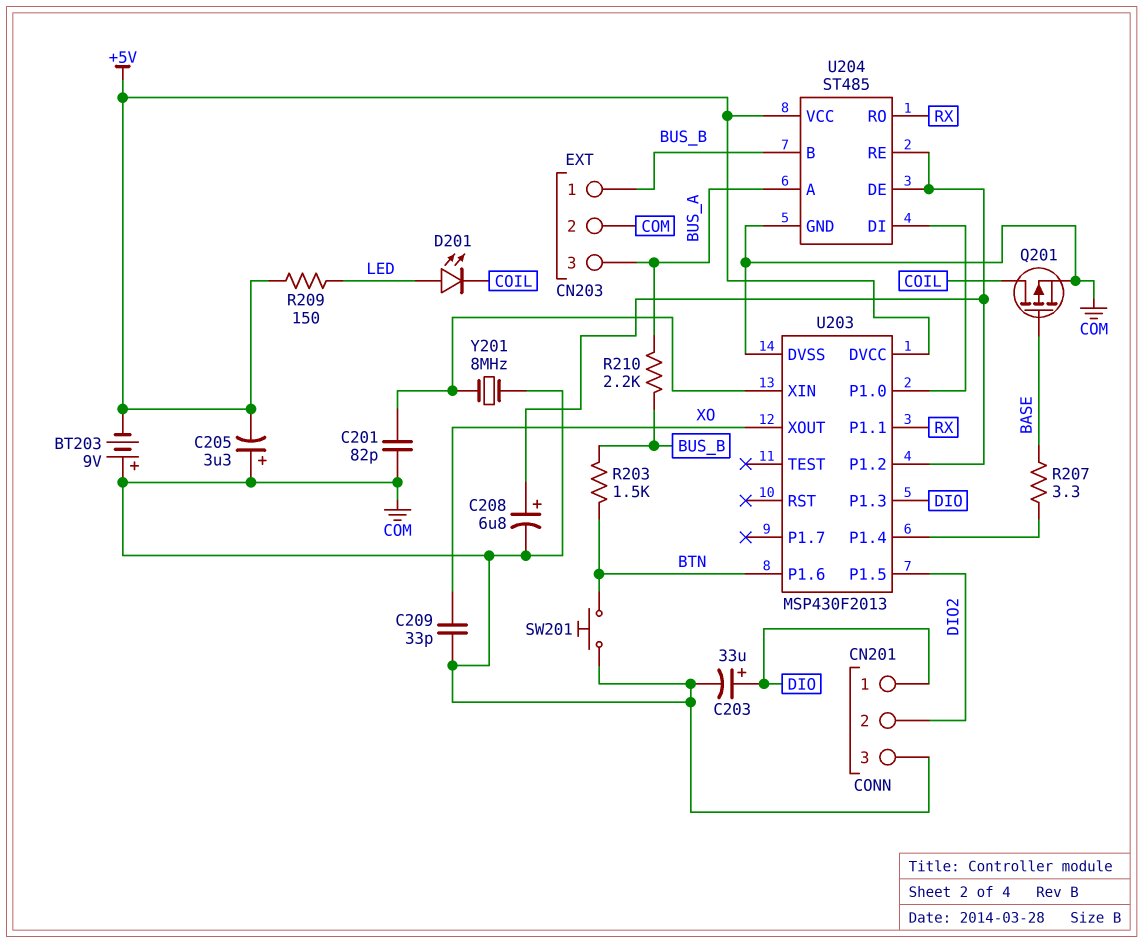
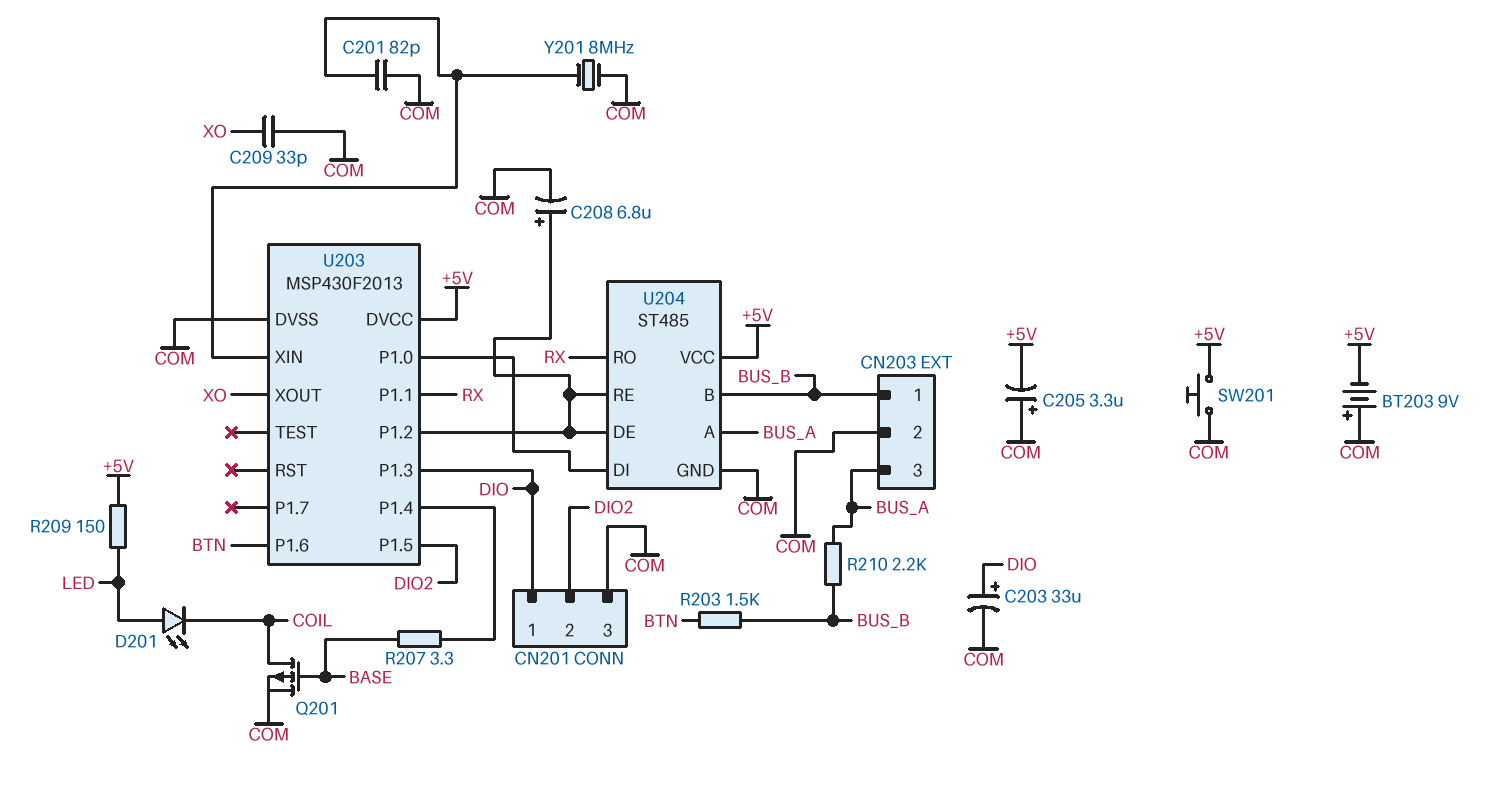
SW201: button (BTN, COM) -> button (+5V, COM)

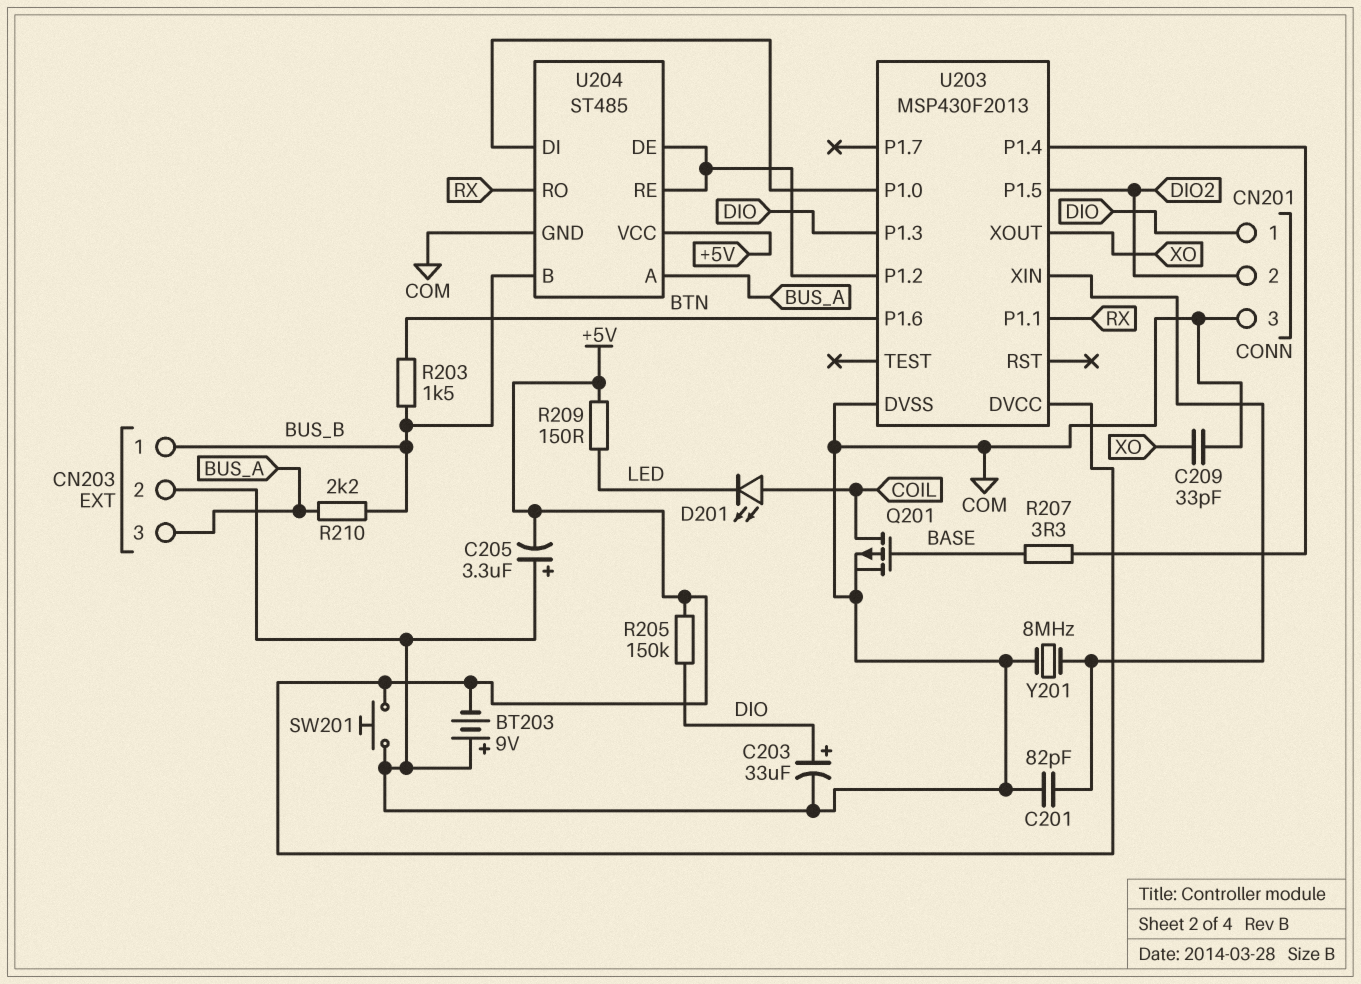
C208: 6.8uF (plus U203/P1.2, minus COM) -> none
D201: LED (A LED, K COIL) -> LED (A COIL, K LED)
R205: none -> 150k (+5V, DIO)

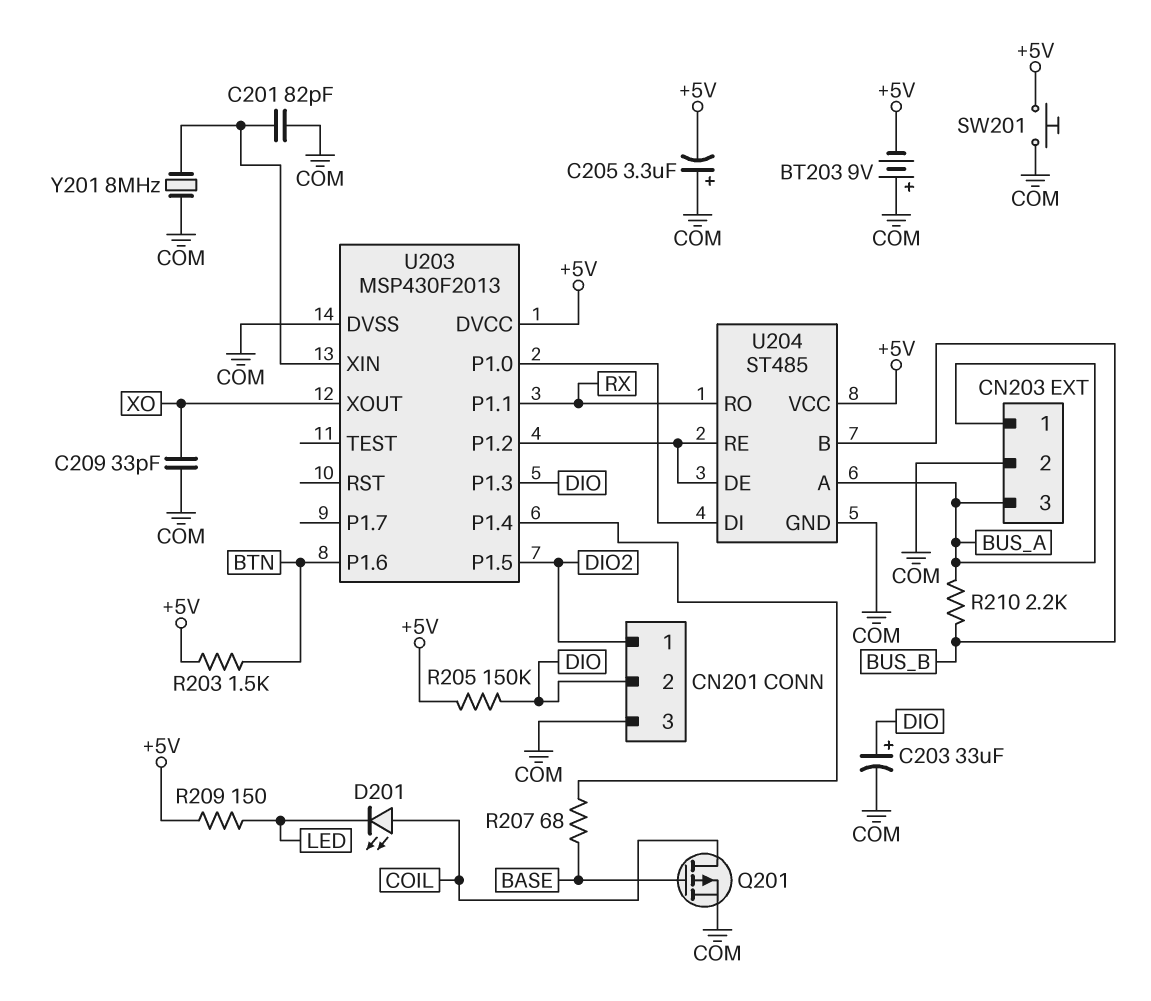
CN201 pin 1: DIO -> DIO2
CN201 pin 2: DIO2 -> DIO
CN203 pin 1: BUS_B -> BUS_A
R203: 1.5k (BTN, BUS_B) -> 1.5k (+5V, BTN)
R207: 3.3 (BASE, U203/P1.4) -> 68 (BASE, U203/P1.4)

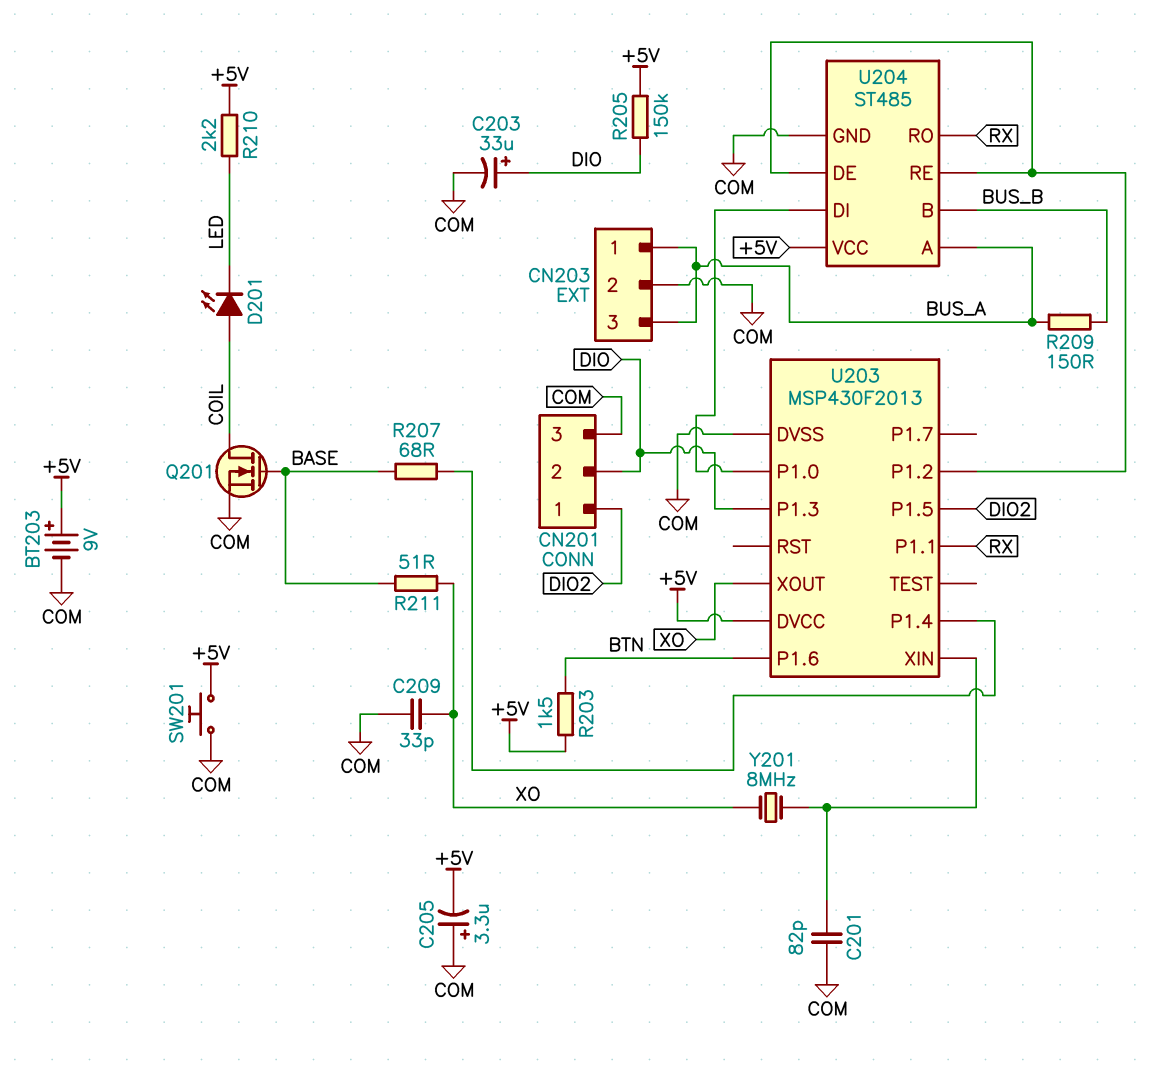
BT203: 9V (plus COM, minus +5V) -> 9V (plus +5V, minus COM)
Q201: PMOS (G BASE, D COIL, S COM) -> NMOS (G BASE, D COIL, S COM)
R209: 150 (+5V, LED) -> 150 (BUS_A, BUS_B)
R210: 2.2k (BUS_A, BUS_B) -> 2.2k (+5V, LED)
R211: none -> 51 (BASE, XO)
Y201: 8MHz (COM, U203/XIN) -> 8MHz (U203/XIN, XO)

